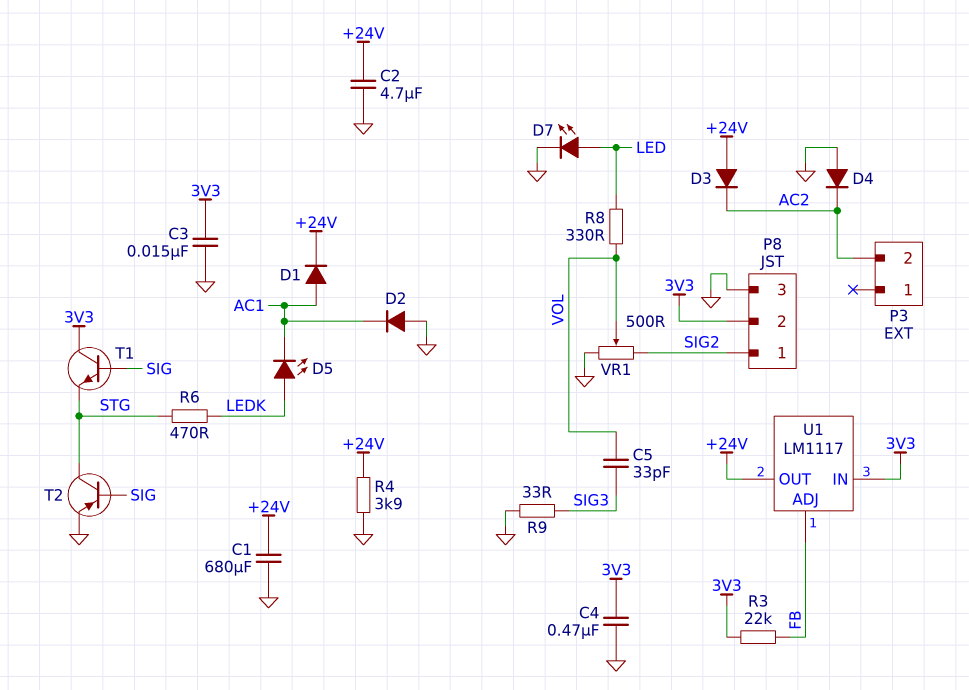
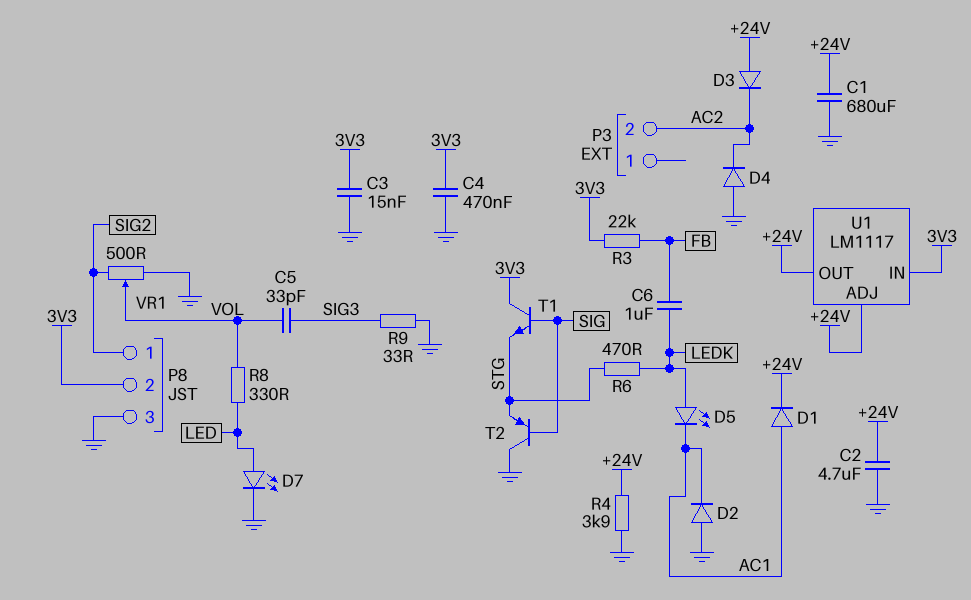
C6: none -> 1uF (FB, LEDK)
T2: PNP (B SIG, C STG, E GND) -> PNP (B SIG, C GND, E STG)
U1 pin ADJ: FB -> +24V

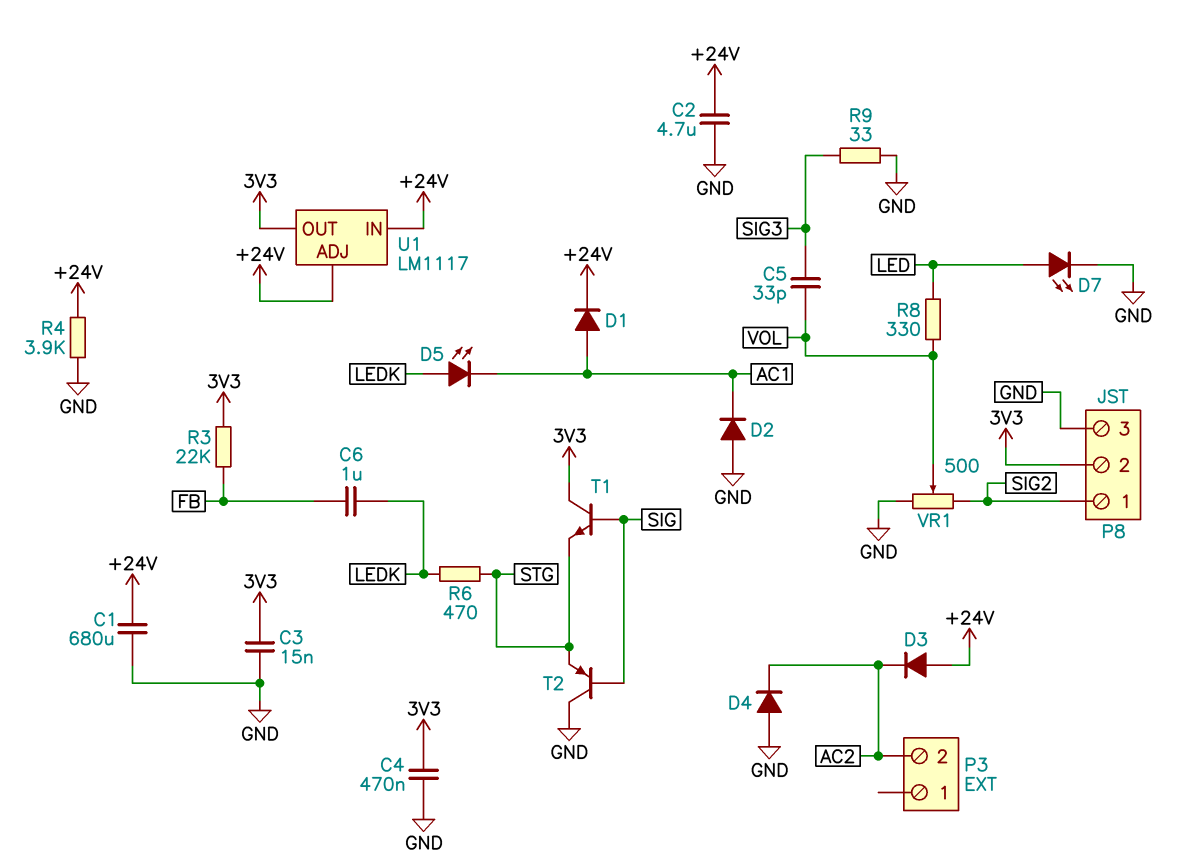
U1 pin IN: 3V3 -> +24V
U1 pin OUT: +24V -> 3V3

